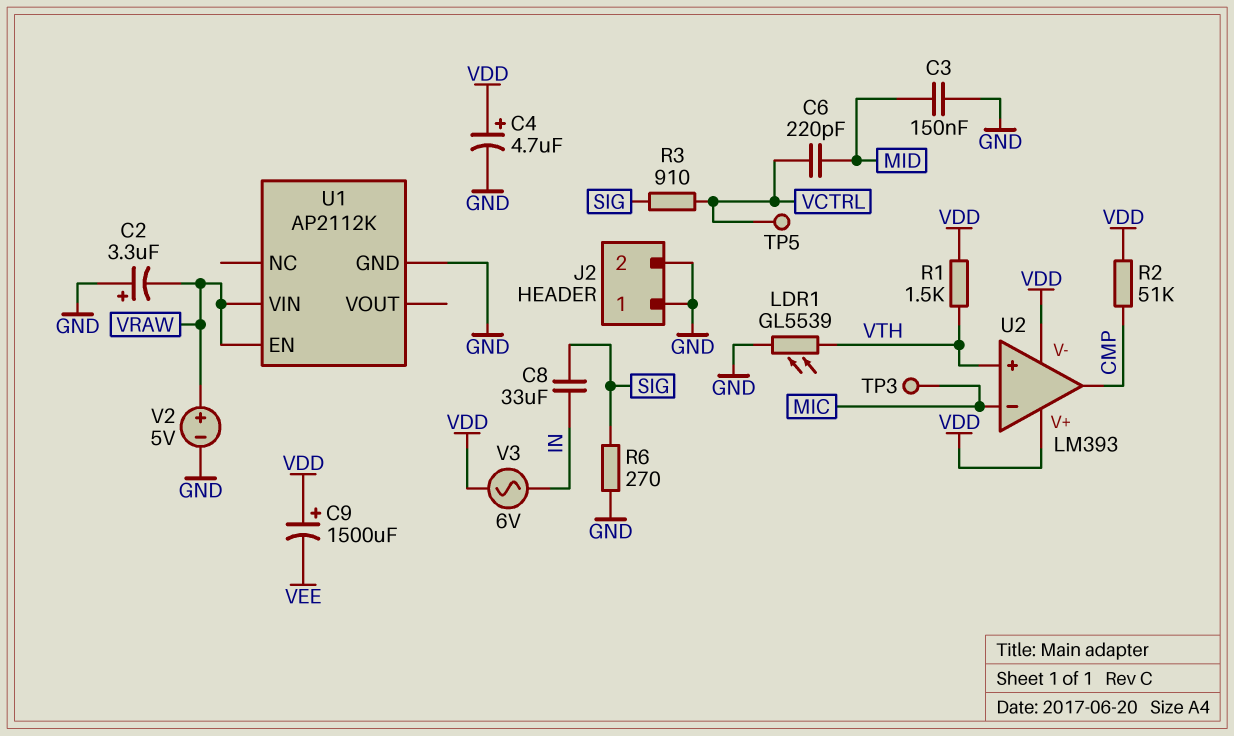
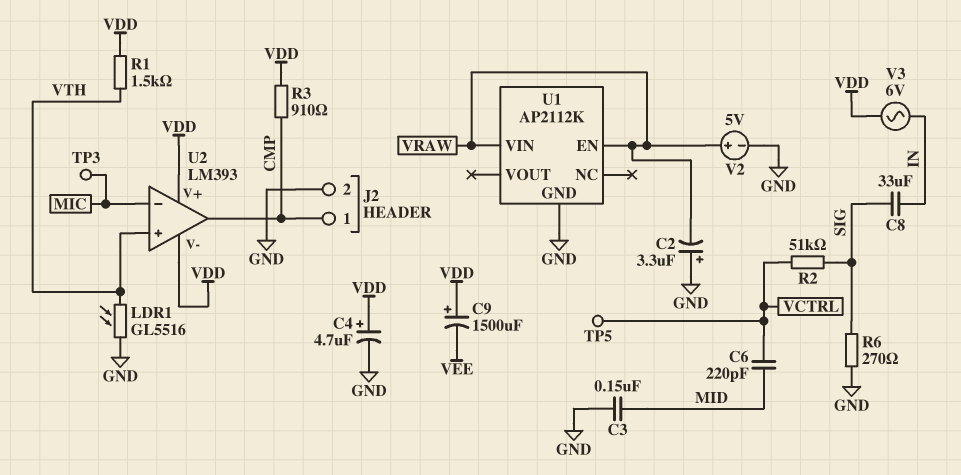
J2 pin 1: GND -> CMP
LDR1: GL5539 (GND, VTH) -> GL5516 (GND, VTH)
R2: 51k (CMP, VDD) -> 51k (SIG, VCTRL)
R3: 910 (SIG, VCTRL) -> 910 (CMP, VDD)

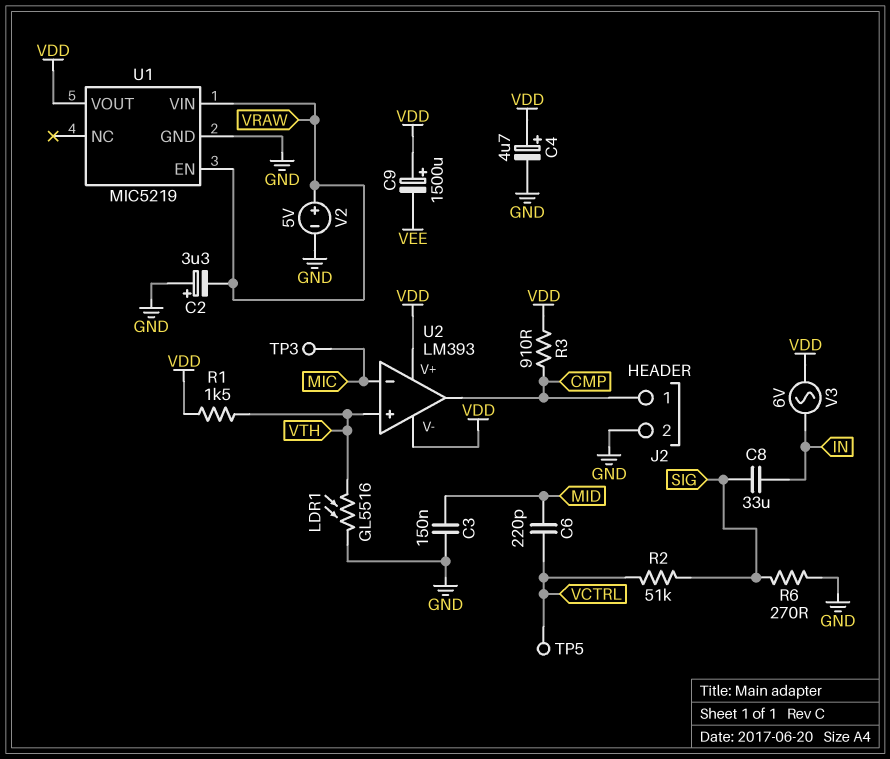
U1: AP2112K -> MIC5219
U1 pin VOUT: none -> VDD

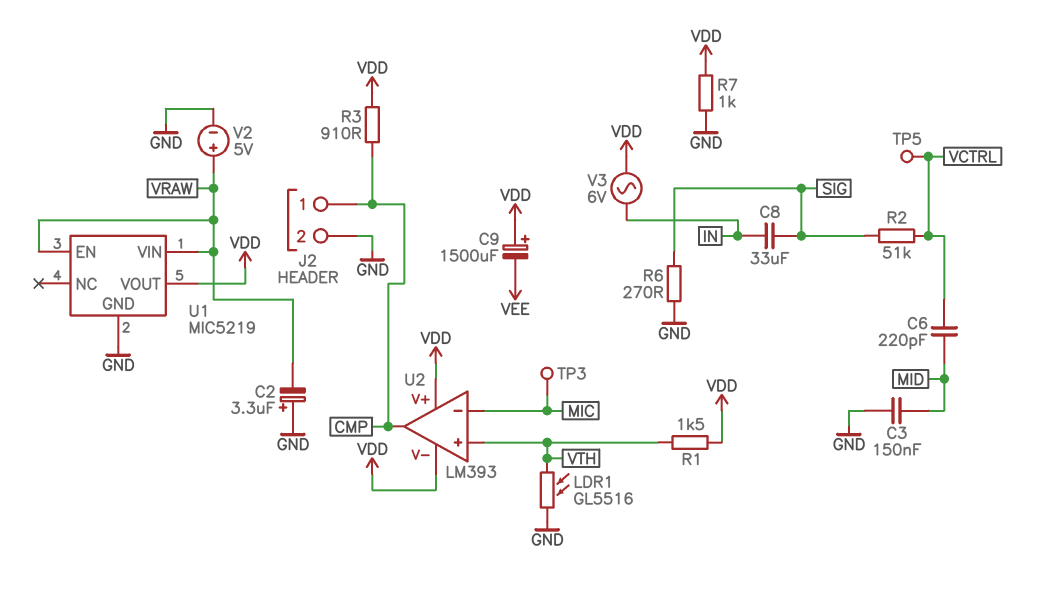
C4: 4.7uF (plus VDD, minus GND) -> none
R7: none -> 1k (GND, VDD)

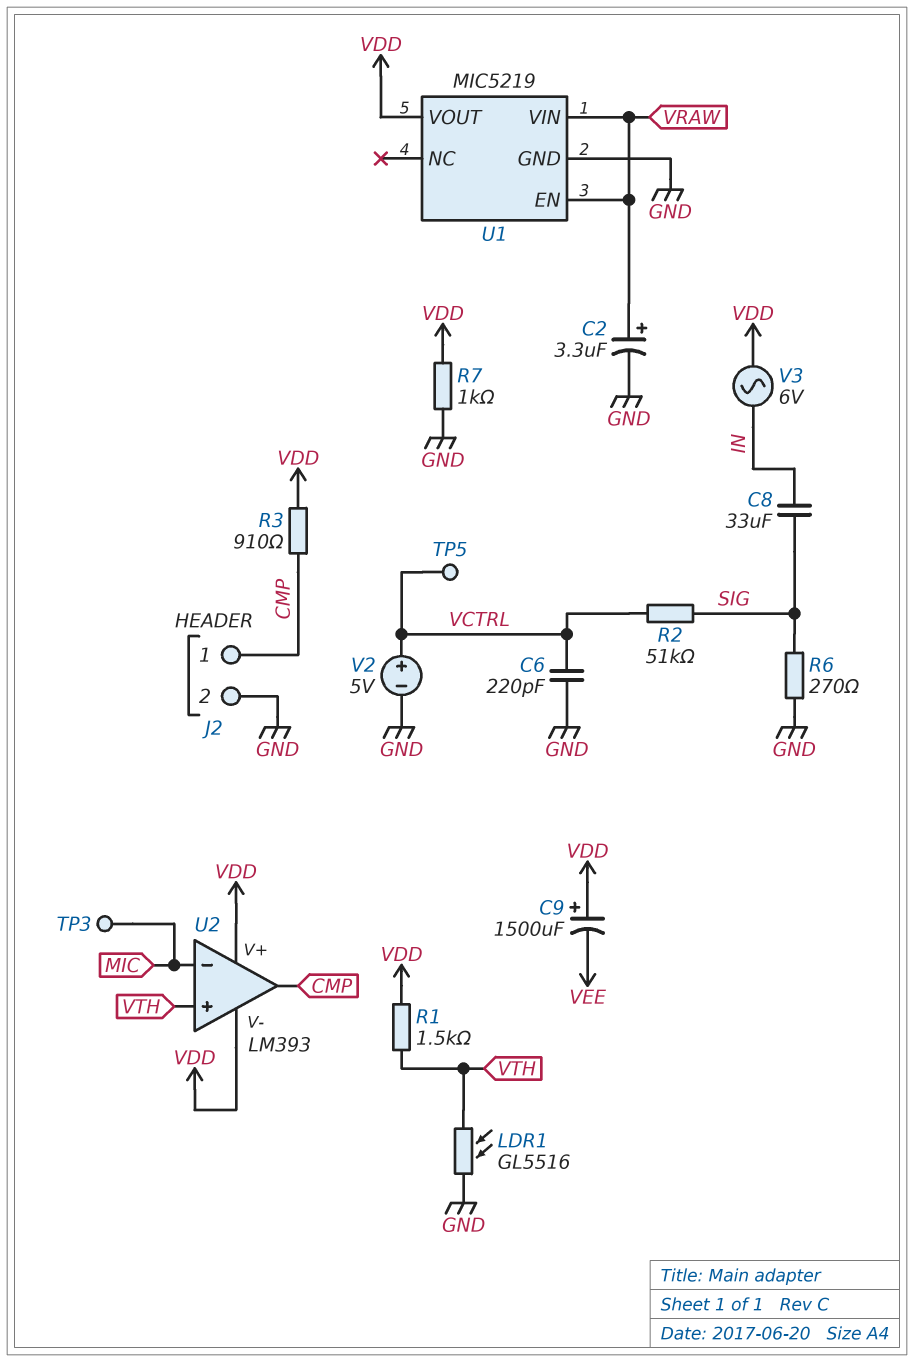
C2: 3.3uF (plus GND, minus VRAW) -> 3.3uF (plus VRAW, minus GND)
C3: 150nF (GND, MID) -> none
C6: 220pF (MID, VCTRL) -> 220pF (GND, VCTRL)
V2: 5V (plus VRAW, minus GND) -> 5V (plus VCTRL, minus GND)

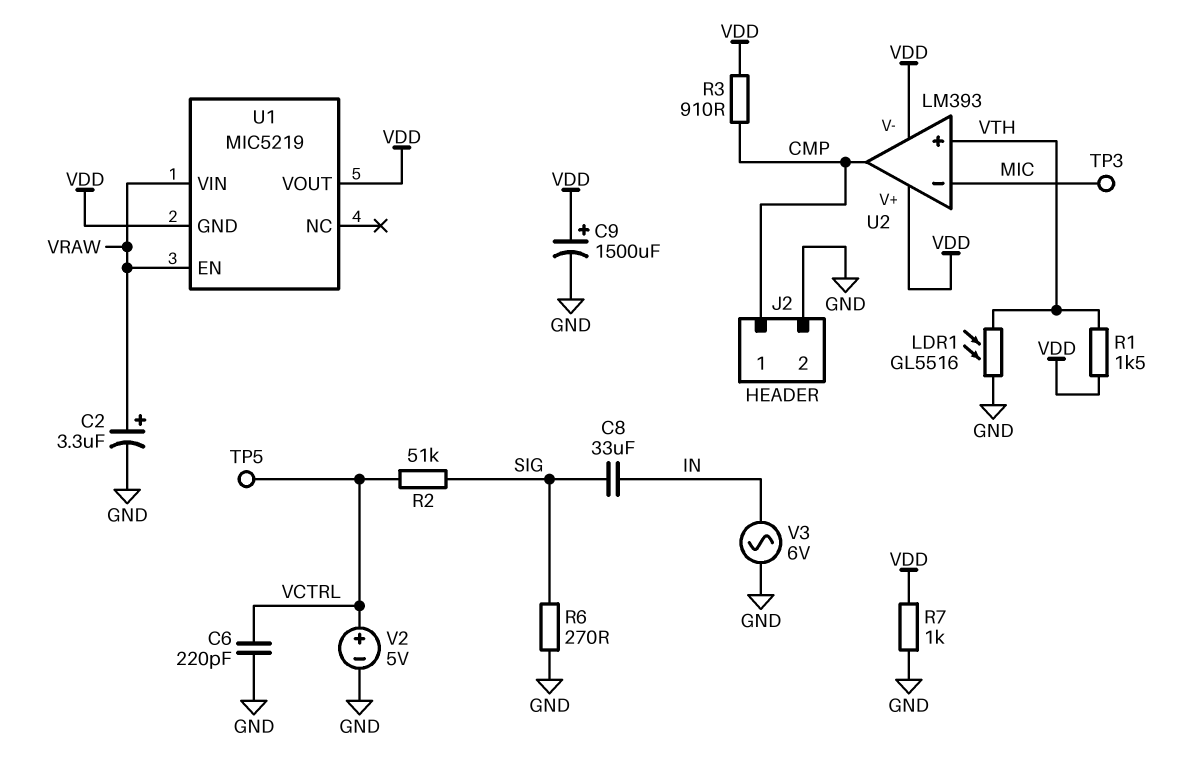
C9: 1500uF (plus VDD, minus VEE) -> 1500uF (plus VDD, minus GND)
U1 pin GND: GND -> VDD
V3: AC 6V (IN, VDD) -> AC 6V (GND, IN)

